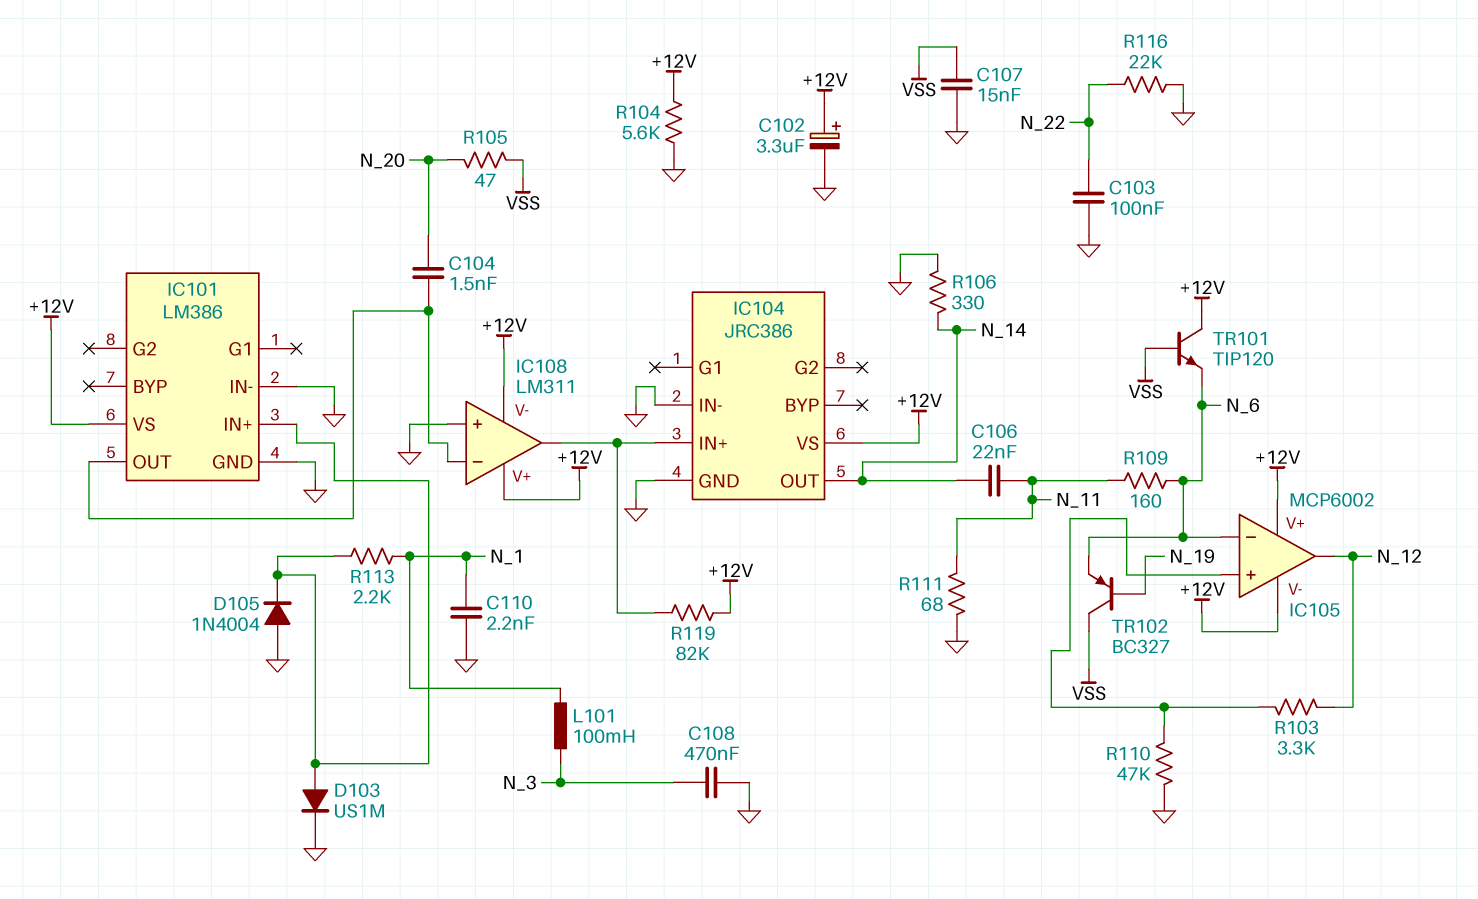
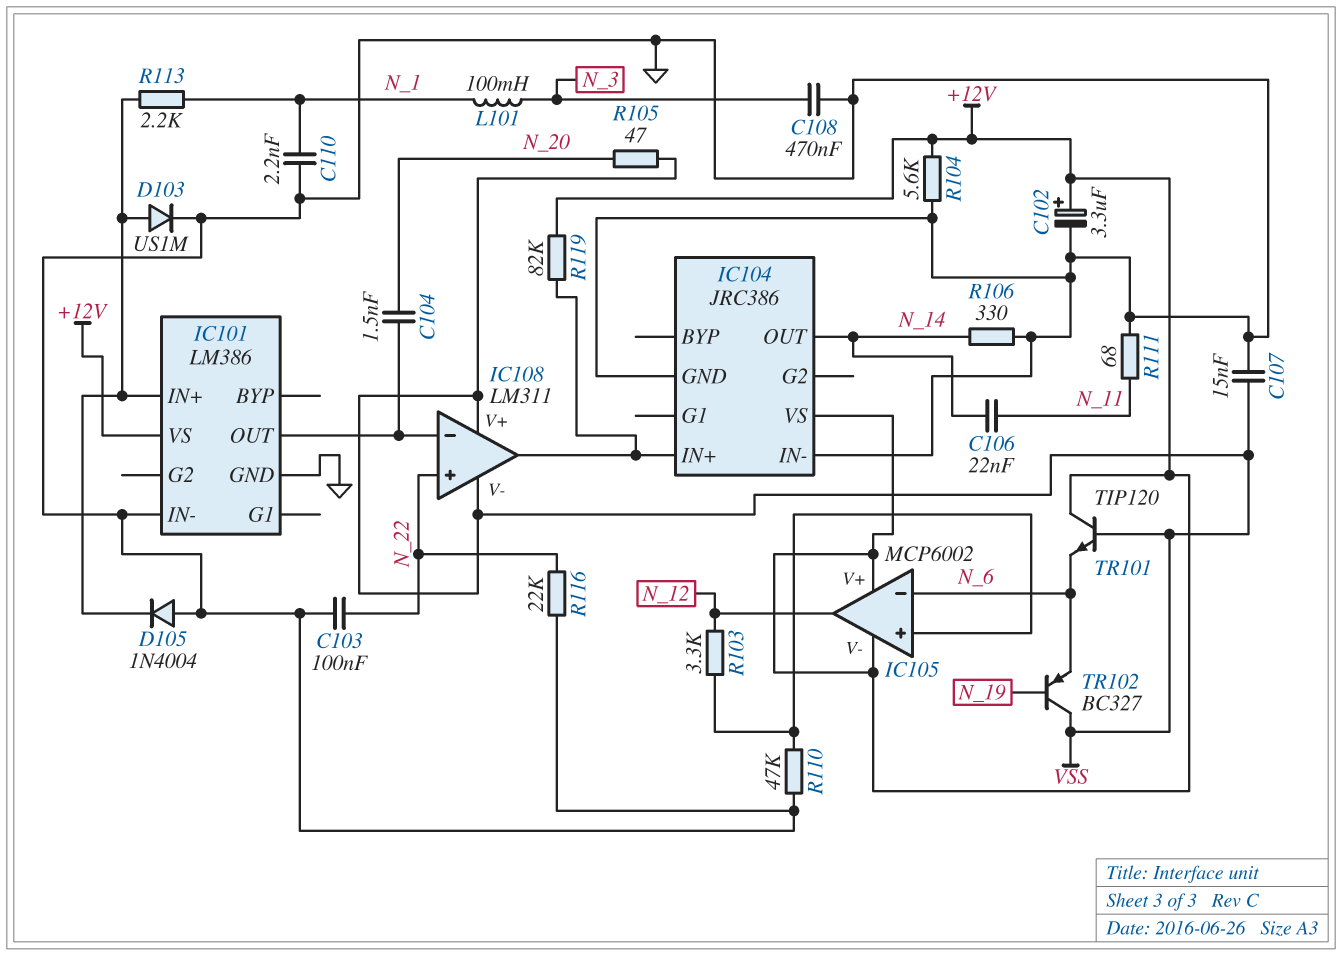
IC108 pin V+: +12V -> VSS
IC108 pin V-: +12V -> VSS
IC108 pin in+: GND -> N_22
R109: 160 (N_6, N_11) -> none

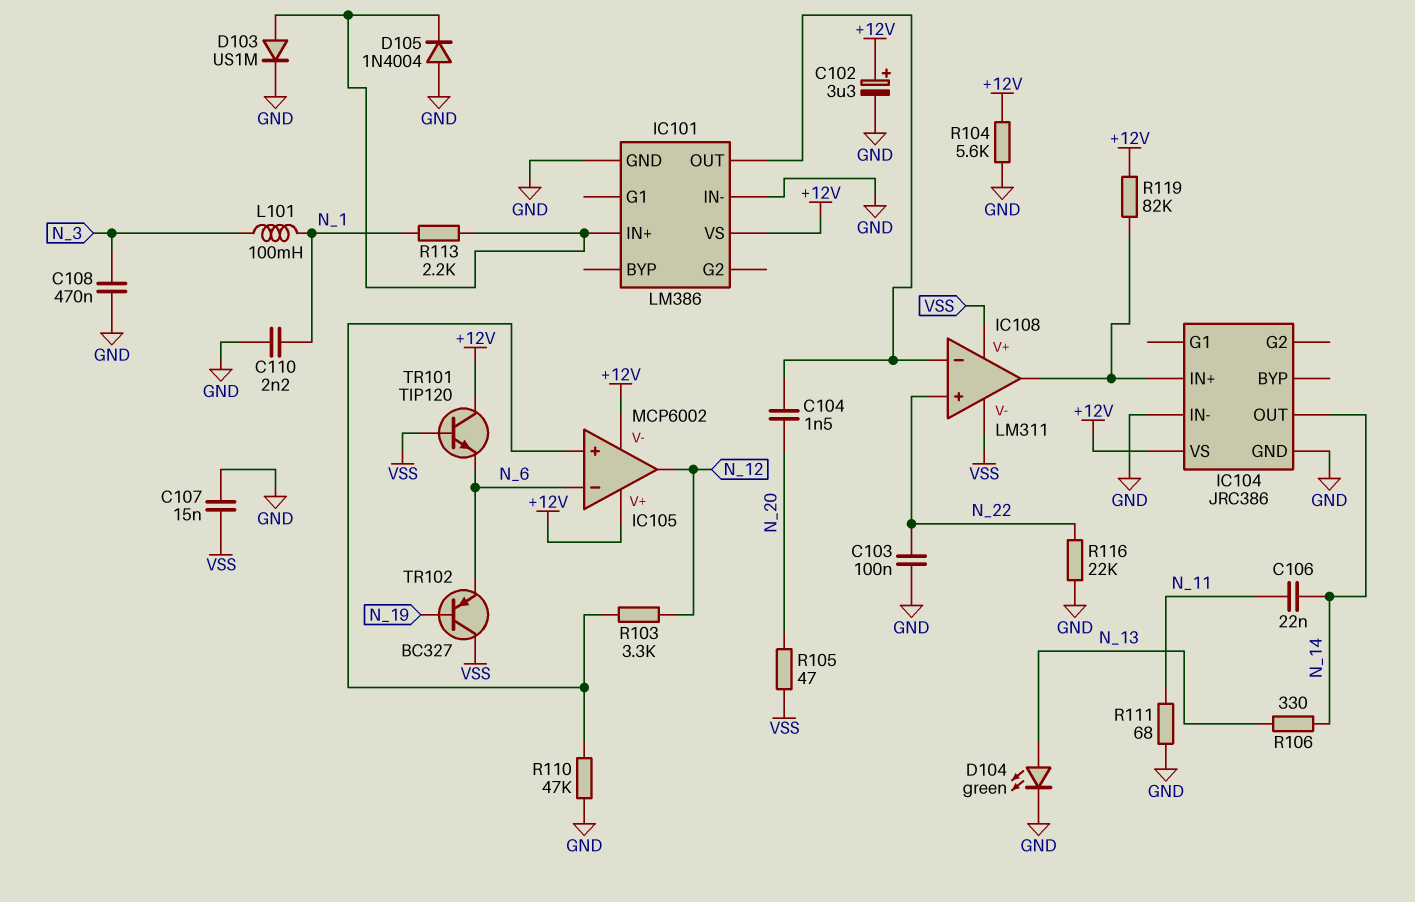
D104: none -> LED green (A N_13, K GND)
R106: 330 (GND, N_14) -> 330 (N_13, N_14)

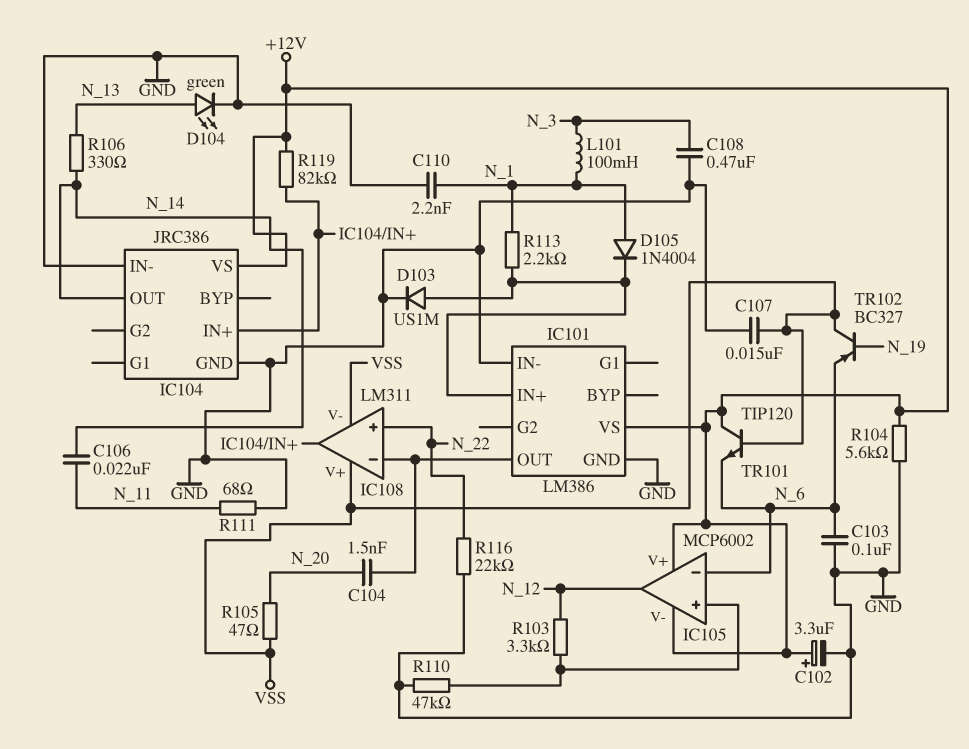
C103: 100nF (GND, N_22) -> 100nF (GND, N_6)
D105: diode 1N4004 (A GND, K IC101/IN+) -> diode 1N4004 (A N_1, K IC101/IN+)

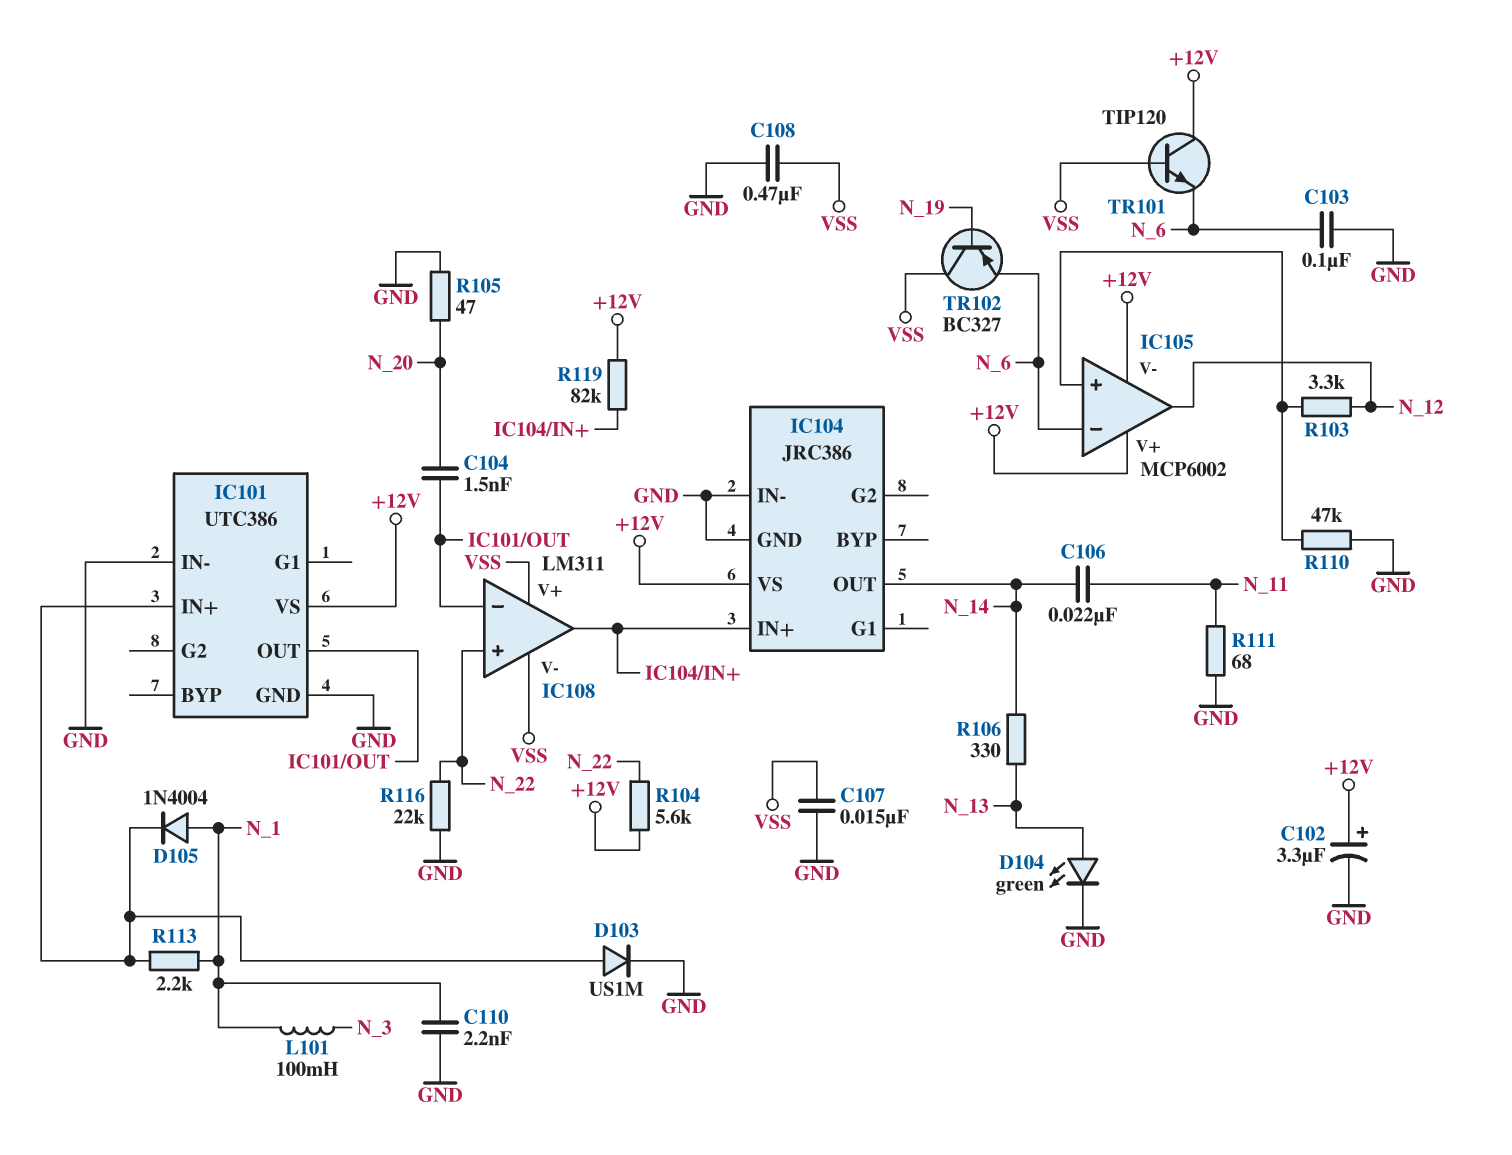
C108: 470nF (GND, N_3) -> 470nF (GND, VSS)
IC101: LM386 -> UTC386
R104: 5.6k (+12V, GND) -> 5.6k (+12V, N_22)
R105: 47 (N_20, VSS) -> 47 (GND, N_20)

